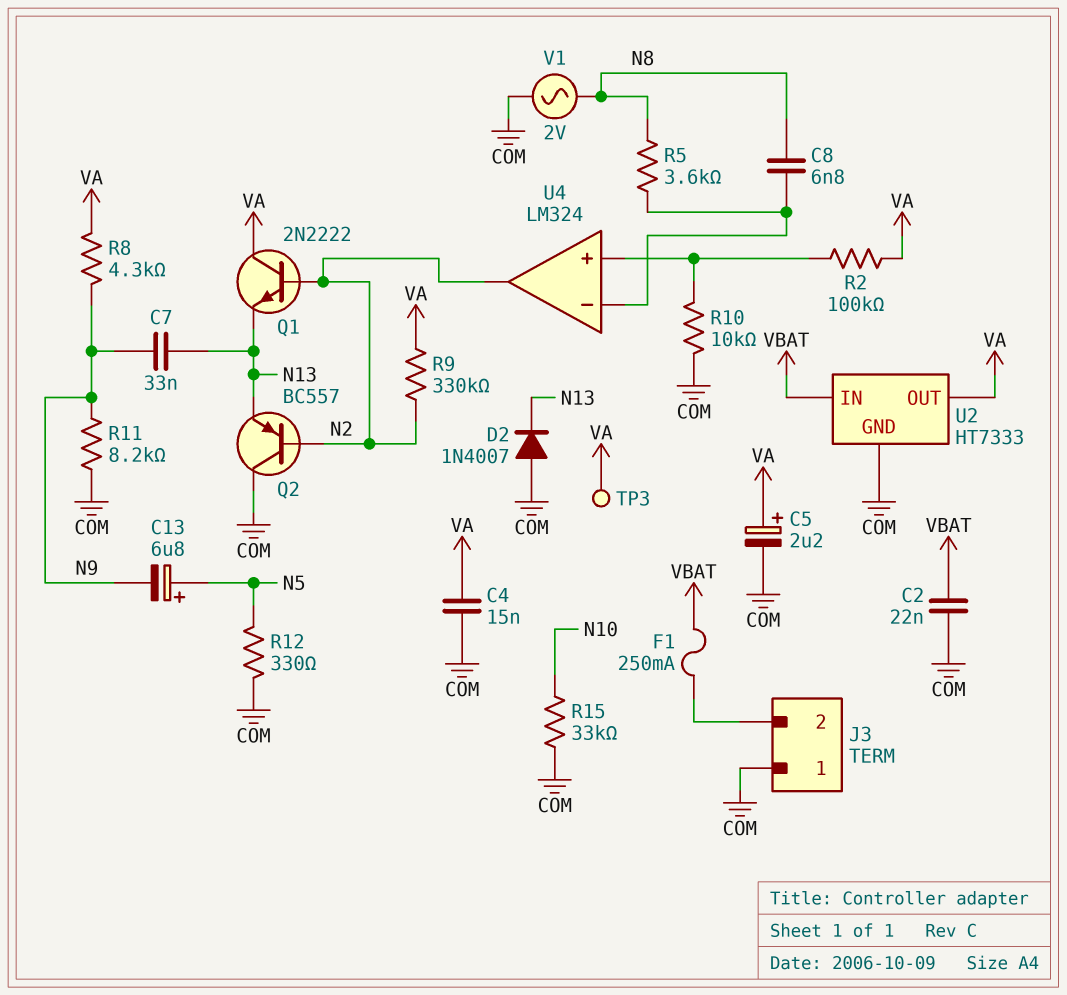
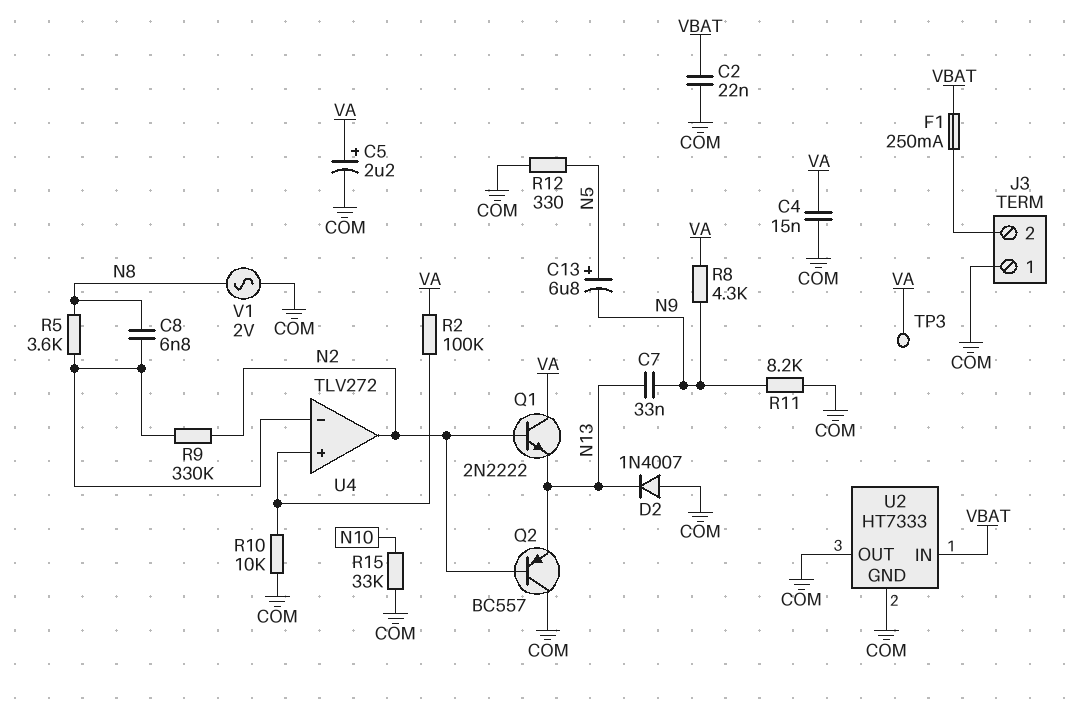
R9: 330k (N2, VA) -> 330k (N2, U4/in-)
U2 pin OUT: VA -> COM
U4: LM324 -> TLV272

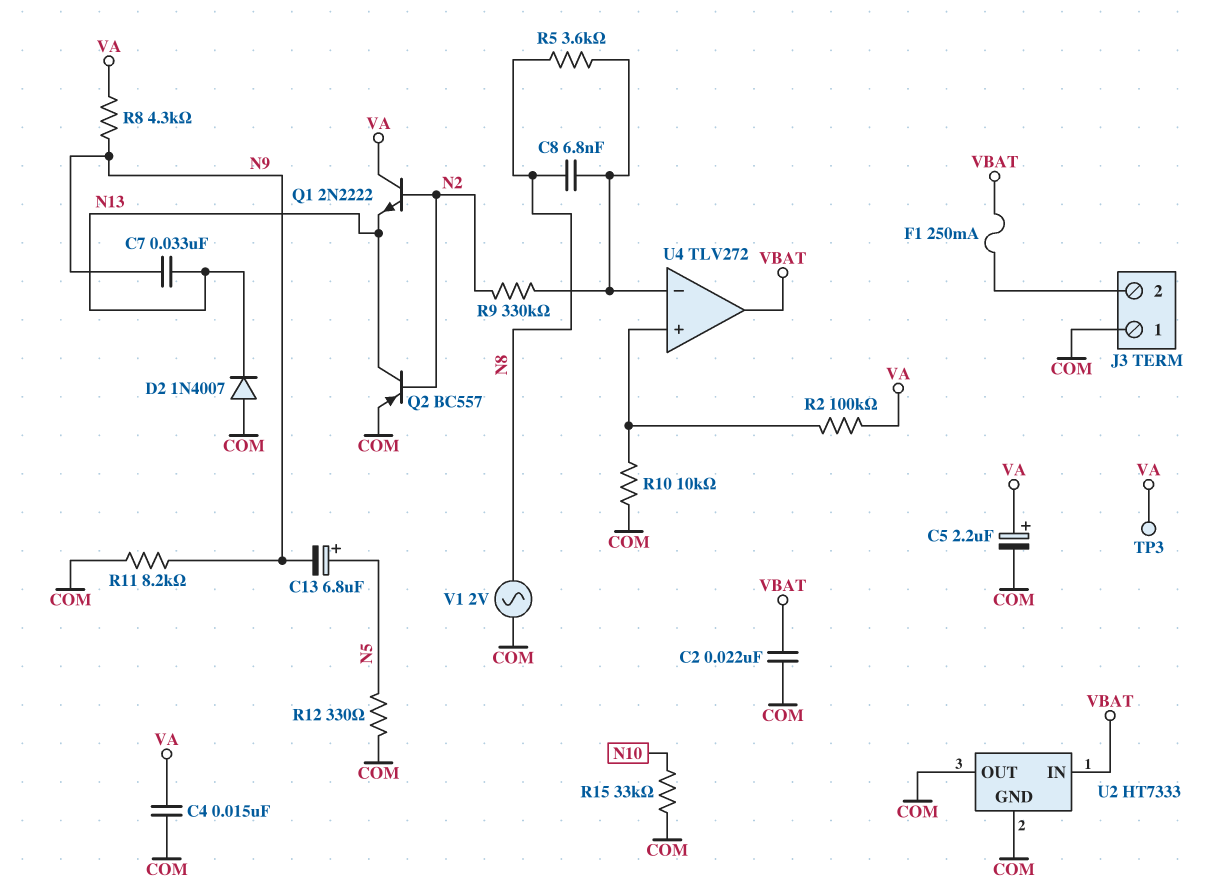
Q2: PNP BC557 (B N2, C COM, E N13) -> PNP BC557 (B N2, C N13, E COM)
U4 pin out: N2 -> VBAT

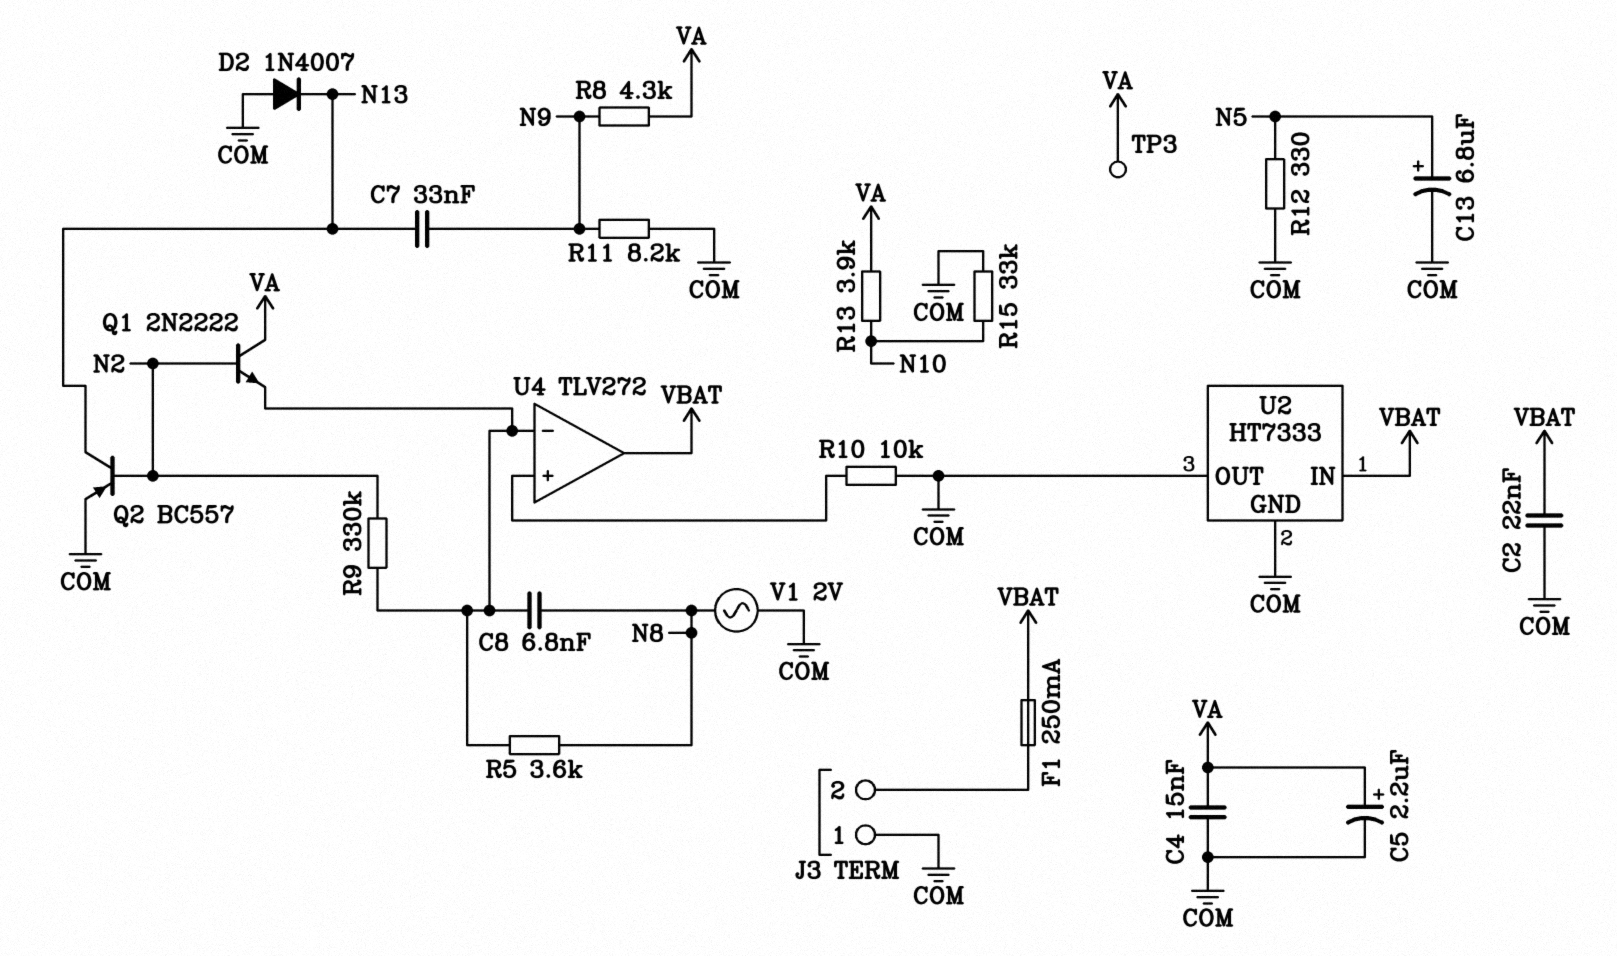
C13: 6.8uF (plus N5, minus N9) -> 6.8uF (plus N5, minus COM)
Q1: NPN 2N2222 (B N2, C VA, E N13) -> NPN 2N2222 (B N2, C VA, E U4/in-)
R2: 100k (U4/in+, VA) -> none
R13: none -> 3.9k (N10, VA)

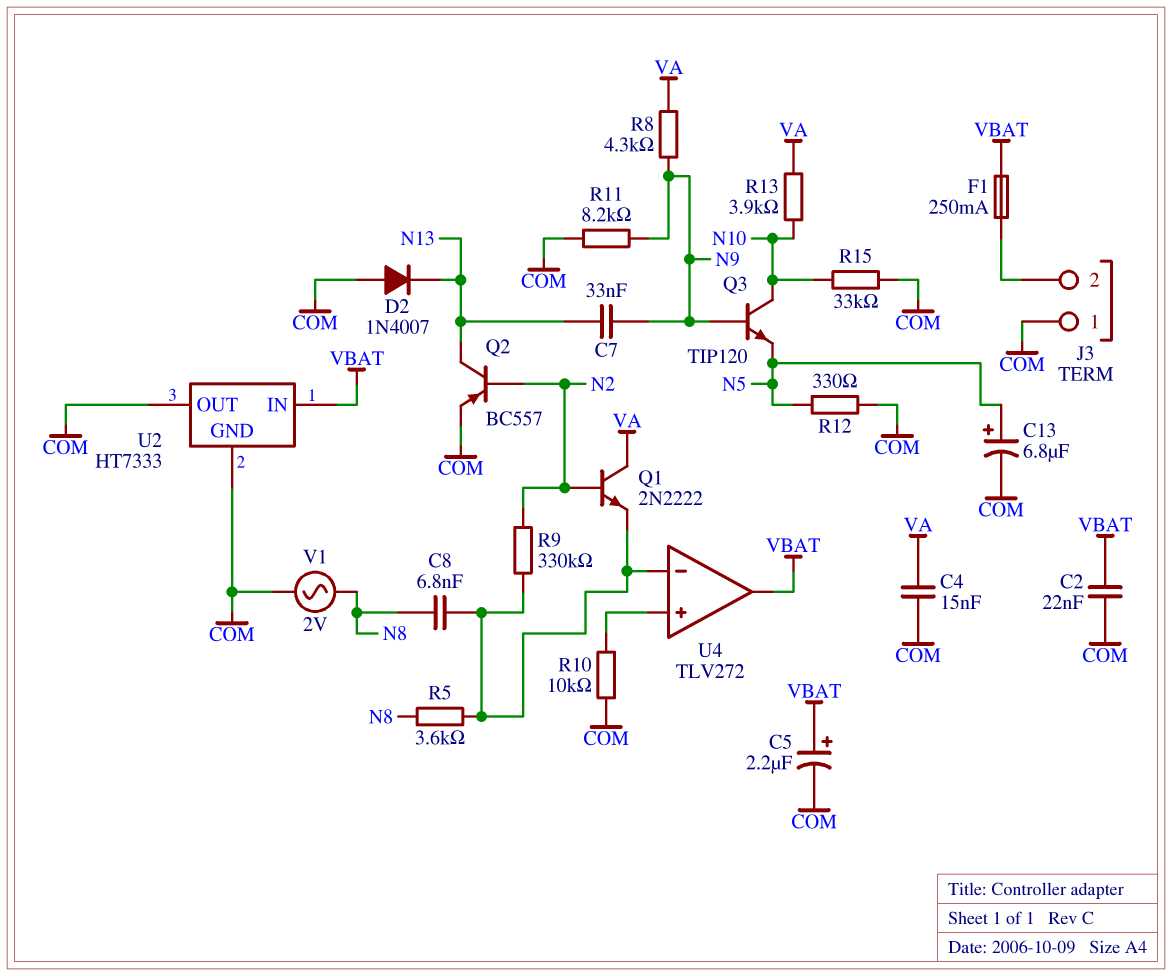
C5: 2.2uF (plus VA, minus COM) -> 2.2uF (plus VBAT, minus COM)
Q3: none -> NPN TIP120 (B N9, C N10, E N5)
TP3: test point (VA) -> none

